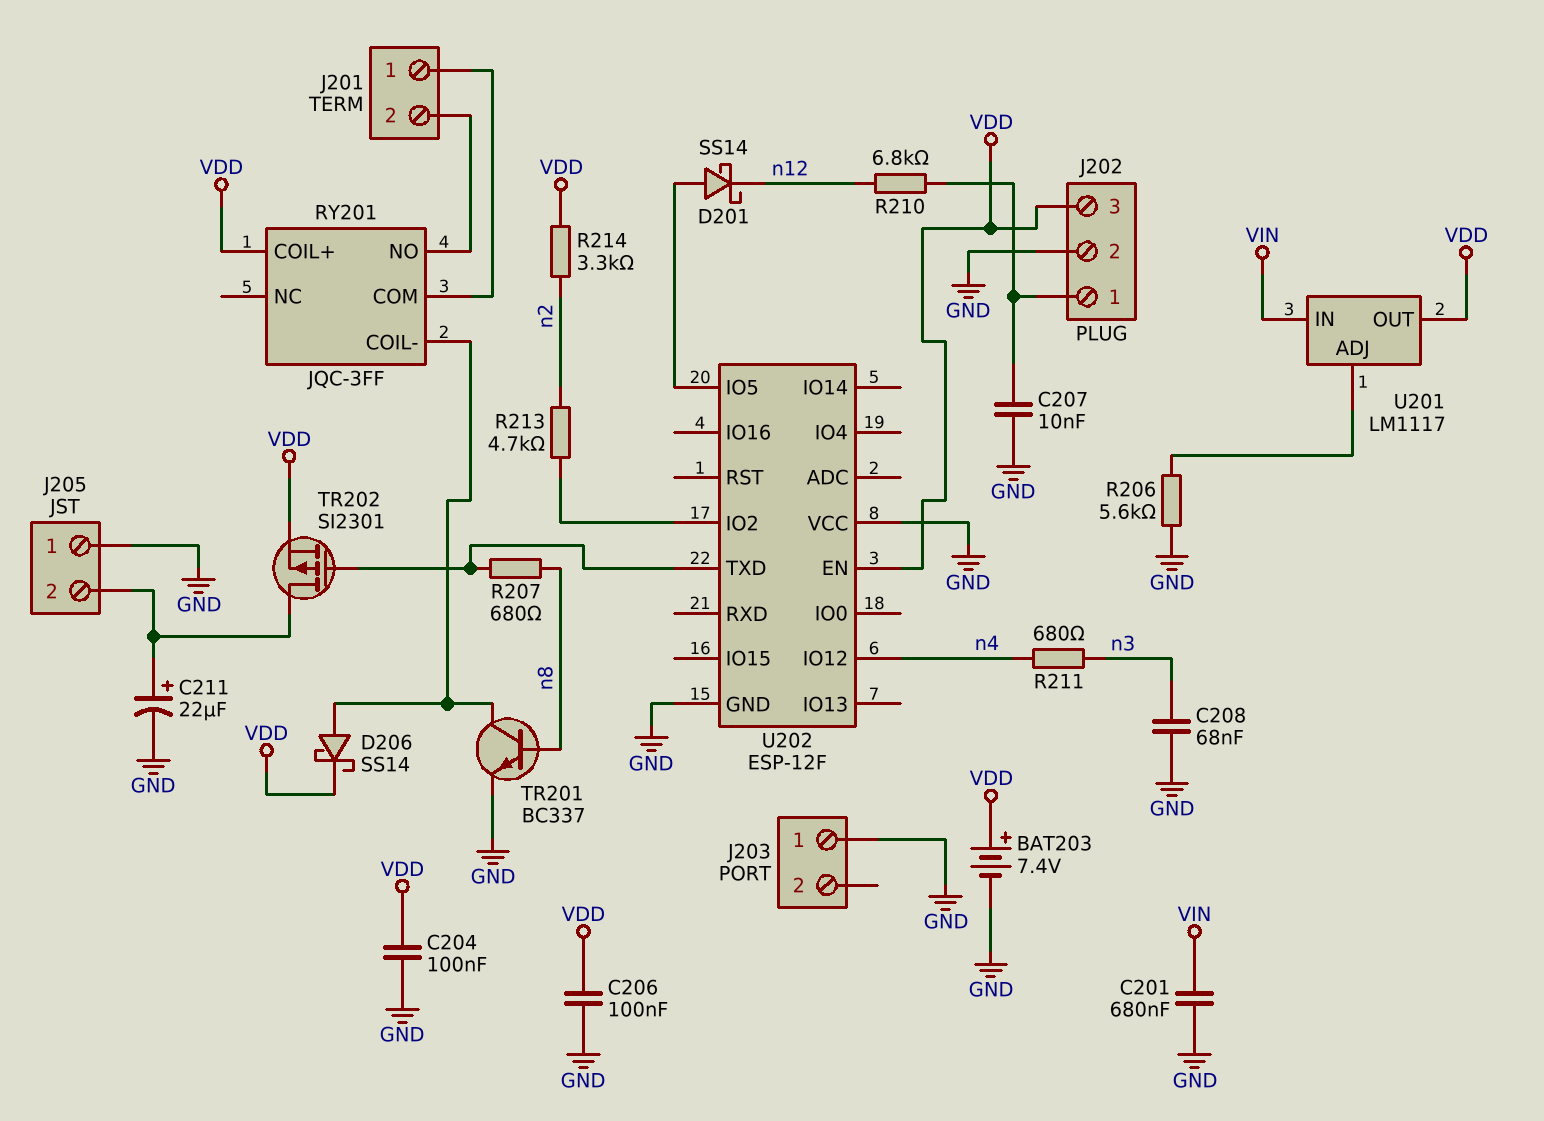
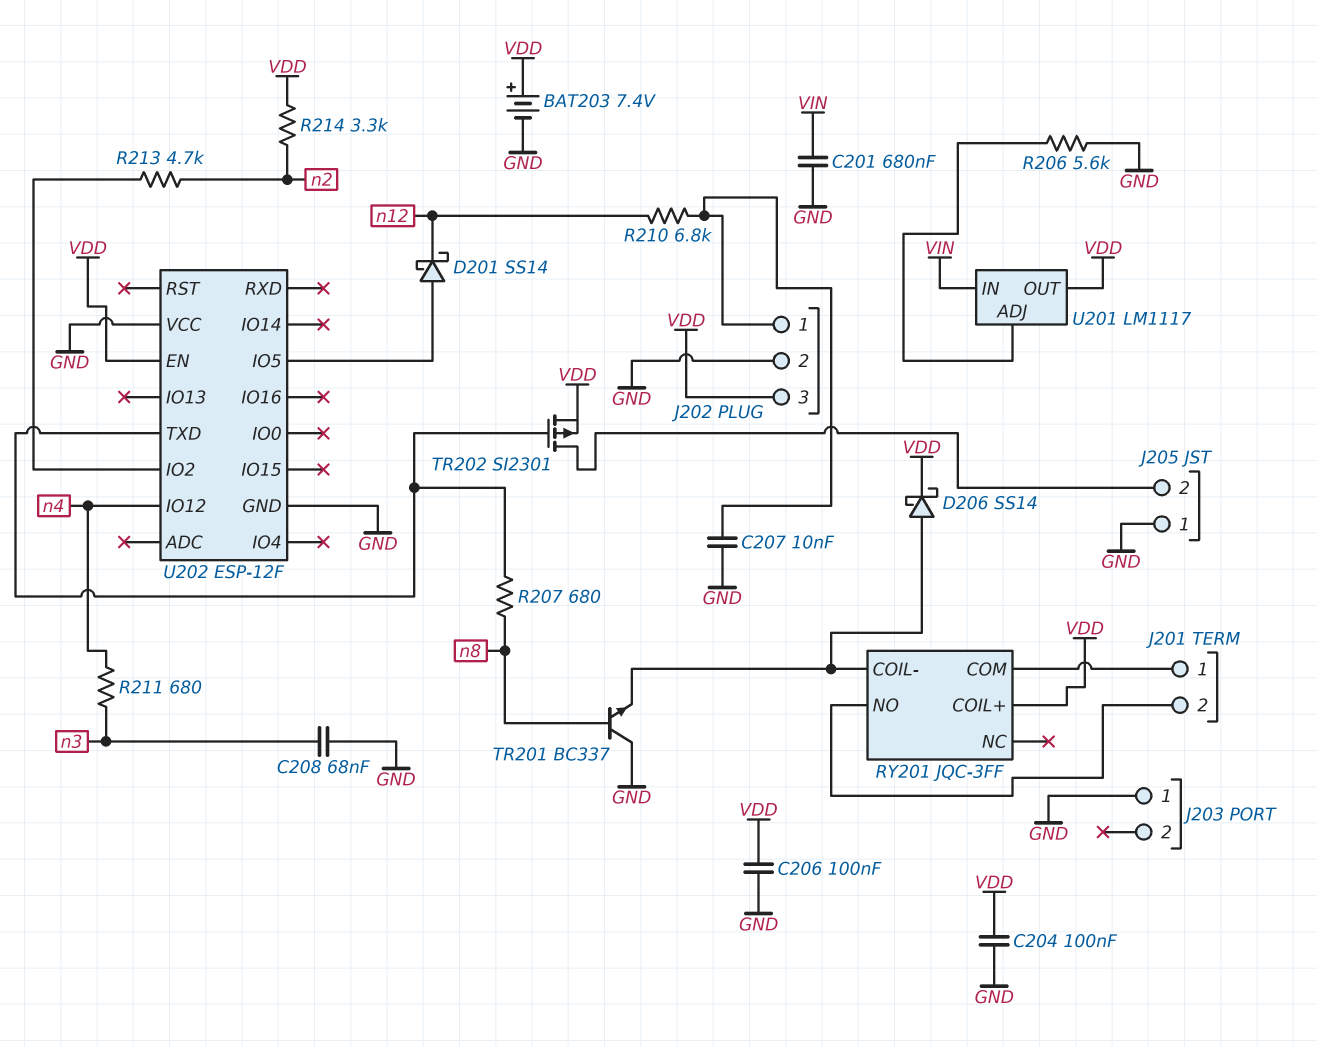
C211: 22uF (plus J205/2, minus GND) -> none
TR201: NPN BC337 (B n8, C RY201/COIL-, E GND) -> NPN BC337 (B n8, C GND, E RY201/COIL-)

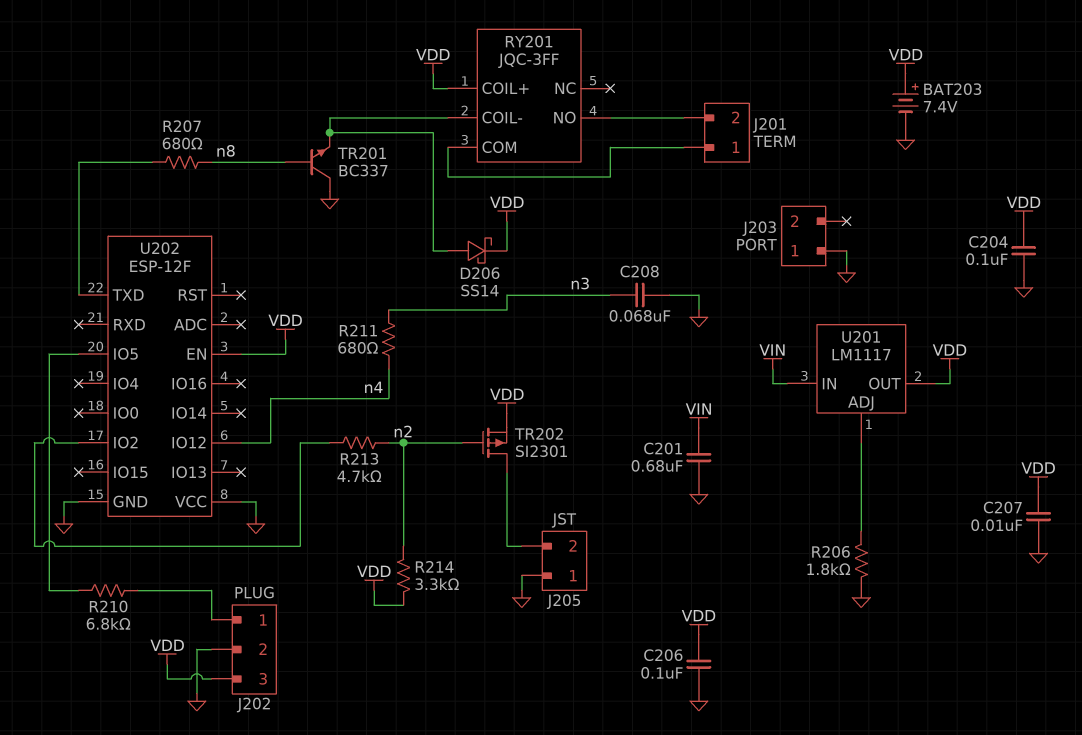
C207: 10nF (GND, J202/1) -> 10nF (GND, VDD)
D201: schottky SS14 (A U202/IO5, K n12) -> none
R206: 5.6k (GND, U201/ADJ) -> 1.8k (GND, U201/ADJ)
R210: 6.8k (J202/1, n12) -> 6.8k (J202/1, U202/IO5)
TR202: PMOS SI2301 (G U202/TXD, D J205/2, S VDD) -> PMOS SI2301 (G n2, D J205/2, S VDD)

